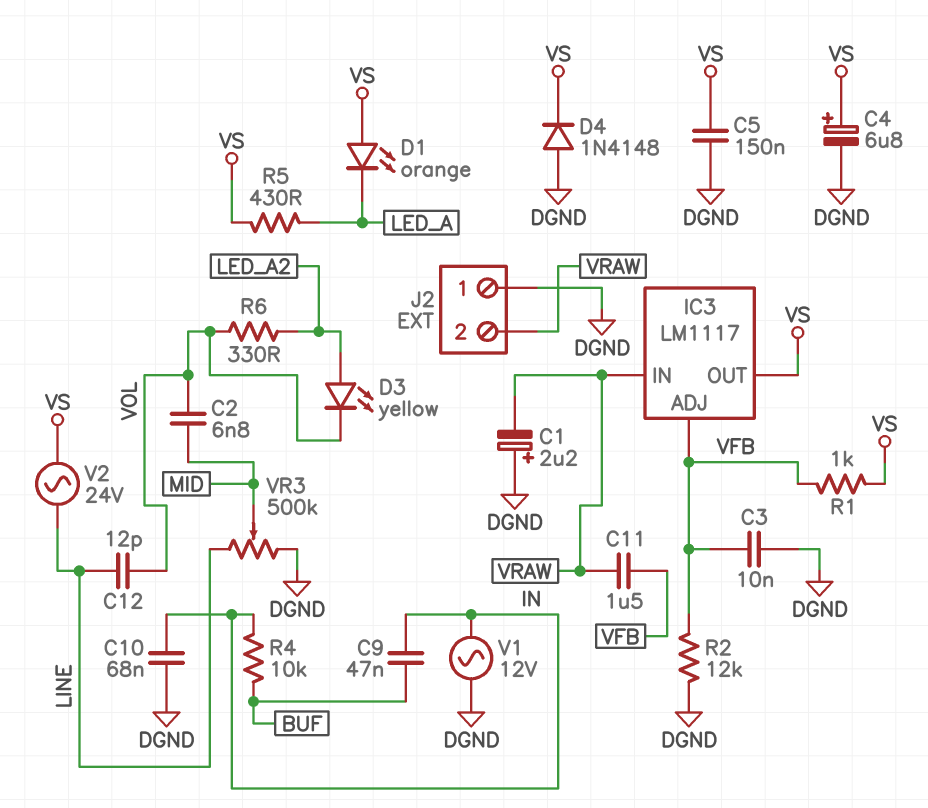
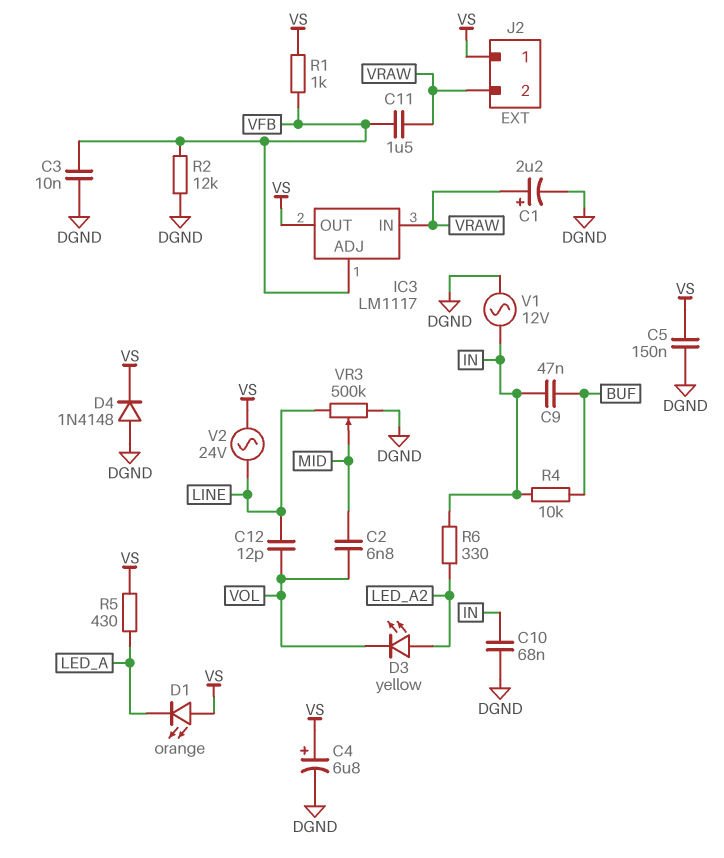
C1: 2.2uF (plus DGND, minus VRAW) -> 2.2uF (plus VRAW, minus DGND)
J2 pin 1: DGND -> VS
R6: 330 (LED_A2, VOL) -> 330 (IN, LED_A2)

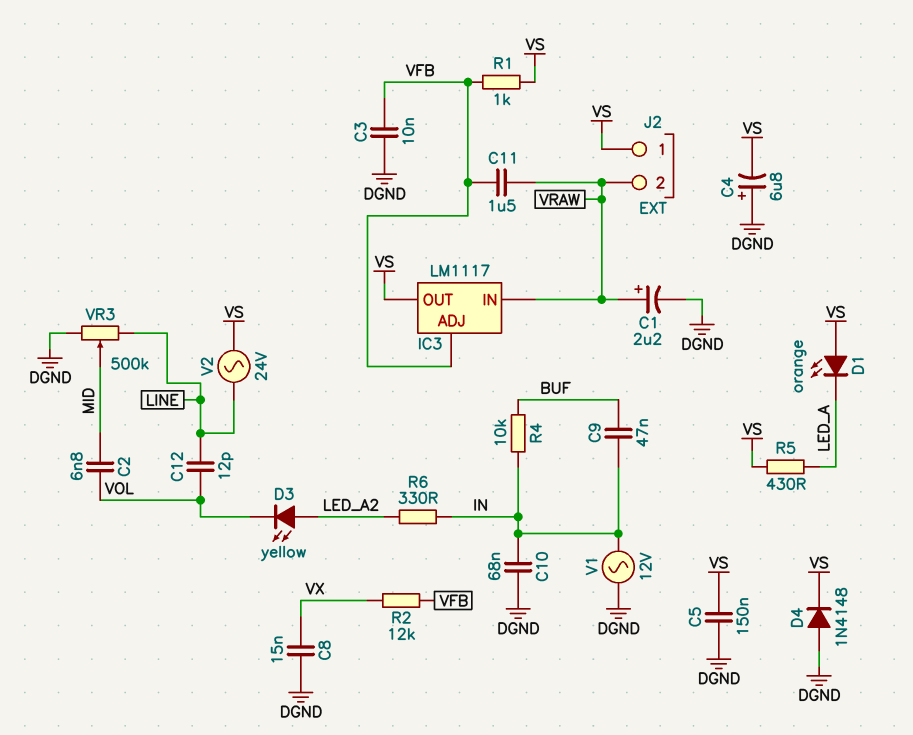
C4: 6.8uF (plus VS, minus DGND) -> 6.8uF (plus DGND, minus VS)
C8: none -> 15nF (DGND, VX)
R2: 12k (DGND, VFB) -> 12k (VFB, VX)

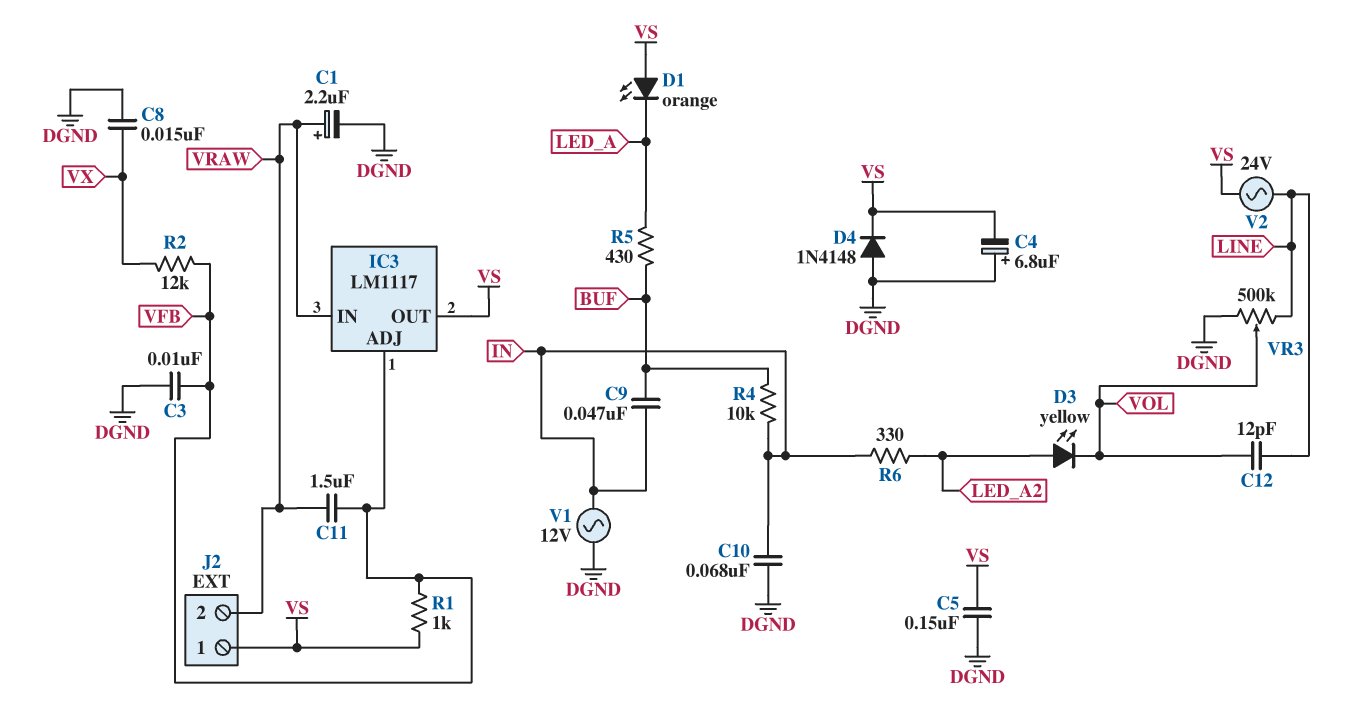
C2: 6.8nF (MID, VOL) -> none
R5: 430 (LED_A, VS) -> 430 (BUF, LED_A)
VR3: 500k (DGND, LINE, wiper MID) -> 500k (DGND, LINE, wiper VOL)

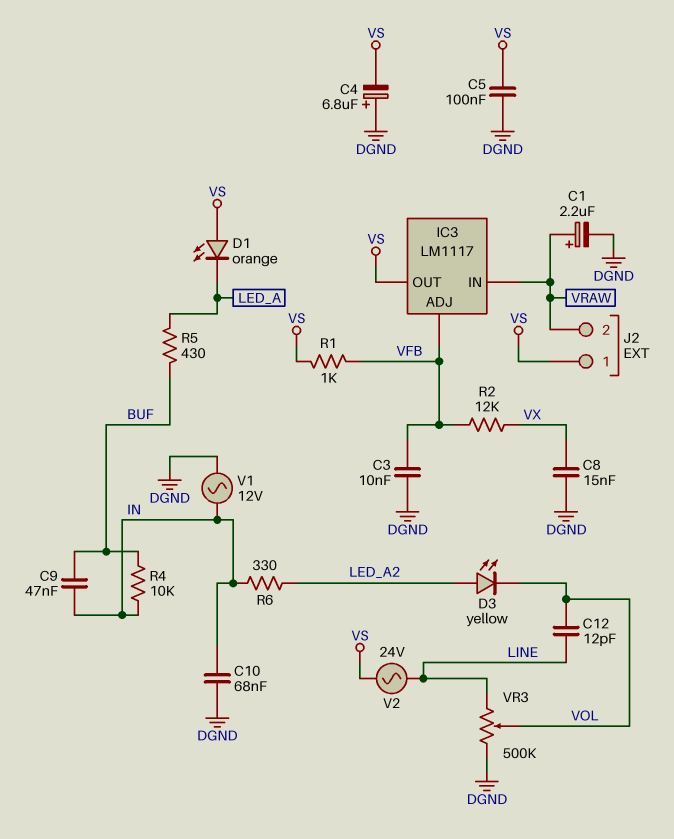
C5: 150nF (DGND, VS) -> 100nF (DGND, VS)
C11: 1.5uF (VFB, VRAW) -> none
D4: diode 1N4148 (A DGND, K VS) -> none

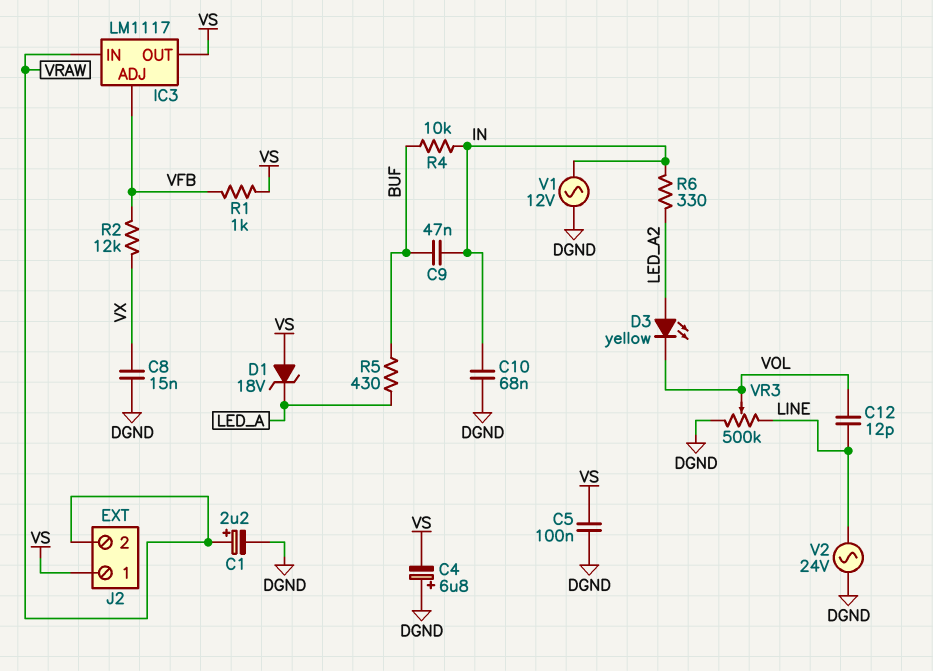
C3: 10nF (DGND, VFB) -> none
D1: LED orange (A VS, K LED_A) -> zener 18V (A VS, K LED_A)
V2: AC 24V (LINE, VS) -> AC 24V (DGND, LINE)

